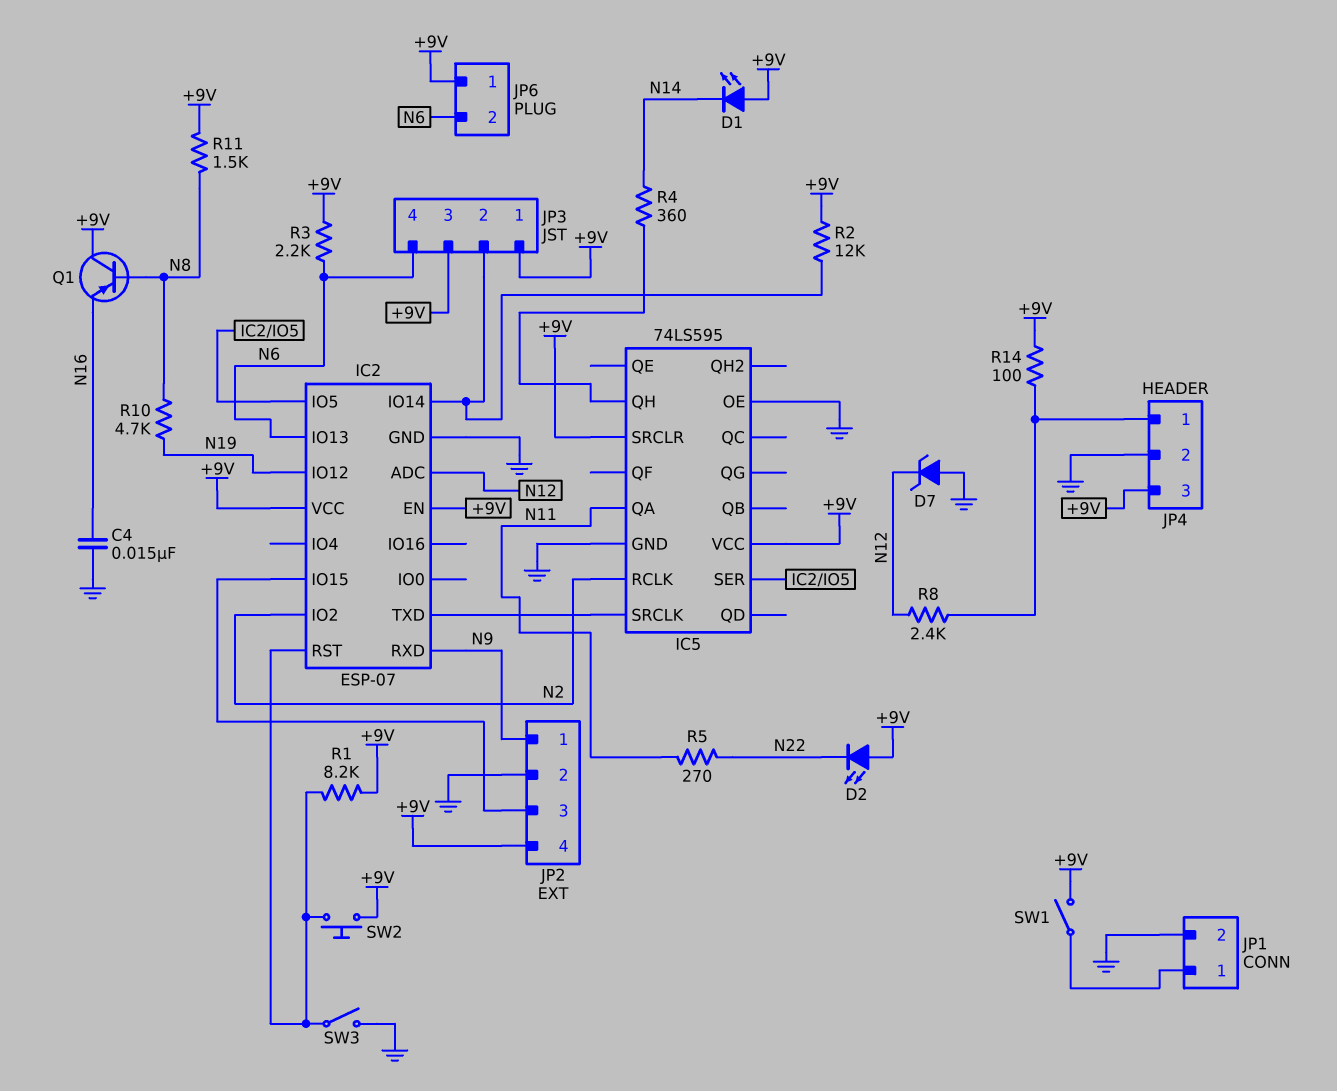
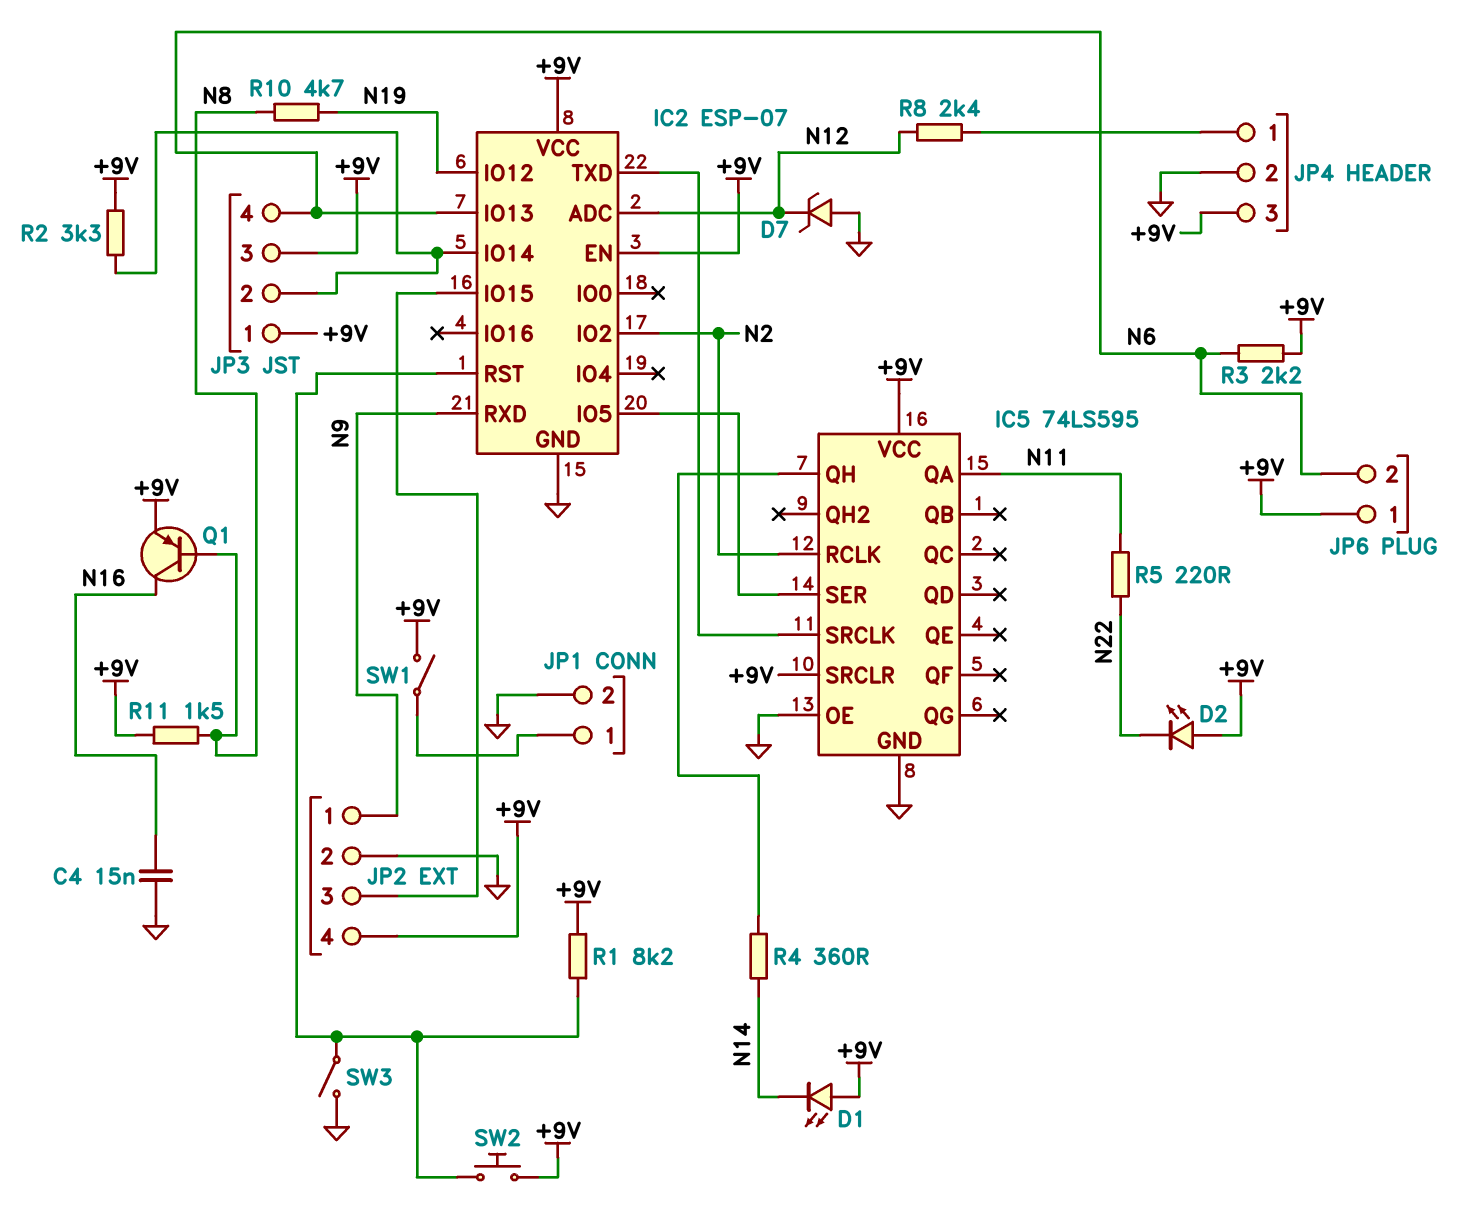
Q1: PNP (B N8, C +9V, E N16) -> PNP (B N8, C N16, E +9V)
R2: 12k (+9V, IC2/IO14) -> 3.3k (+9V, IC2/IO14)
R5: 270 (N11, N22) -> 220 (N11, N22)
R14: 100 (+9V, JP4/1) -> none

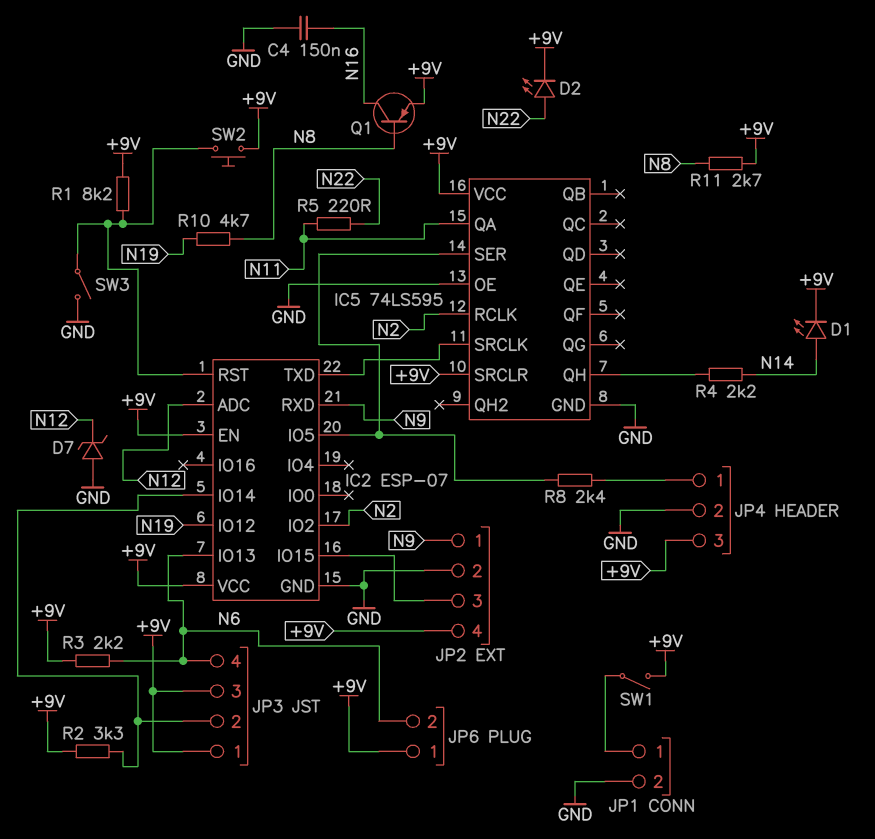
C4: 15nF (GND, N16) -> 150nF (GND, N16)
D1: LED (A +9V, K N14) -> LED (A N14, K +9V)
D2: LED (A +9V, K N22) -> LED (A N22, K +9V)
R4: 360 (IC5/QH, N14) -> 2.2k (IC5/QH, N14)
R8: 2.4k (JP4/1, N12) -> 2.4k (IC2/IO5, JP4/1)
R11: 1.5k (+9V, N8) -> 2.7k (+9V, N8)

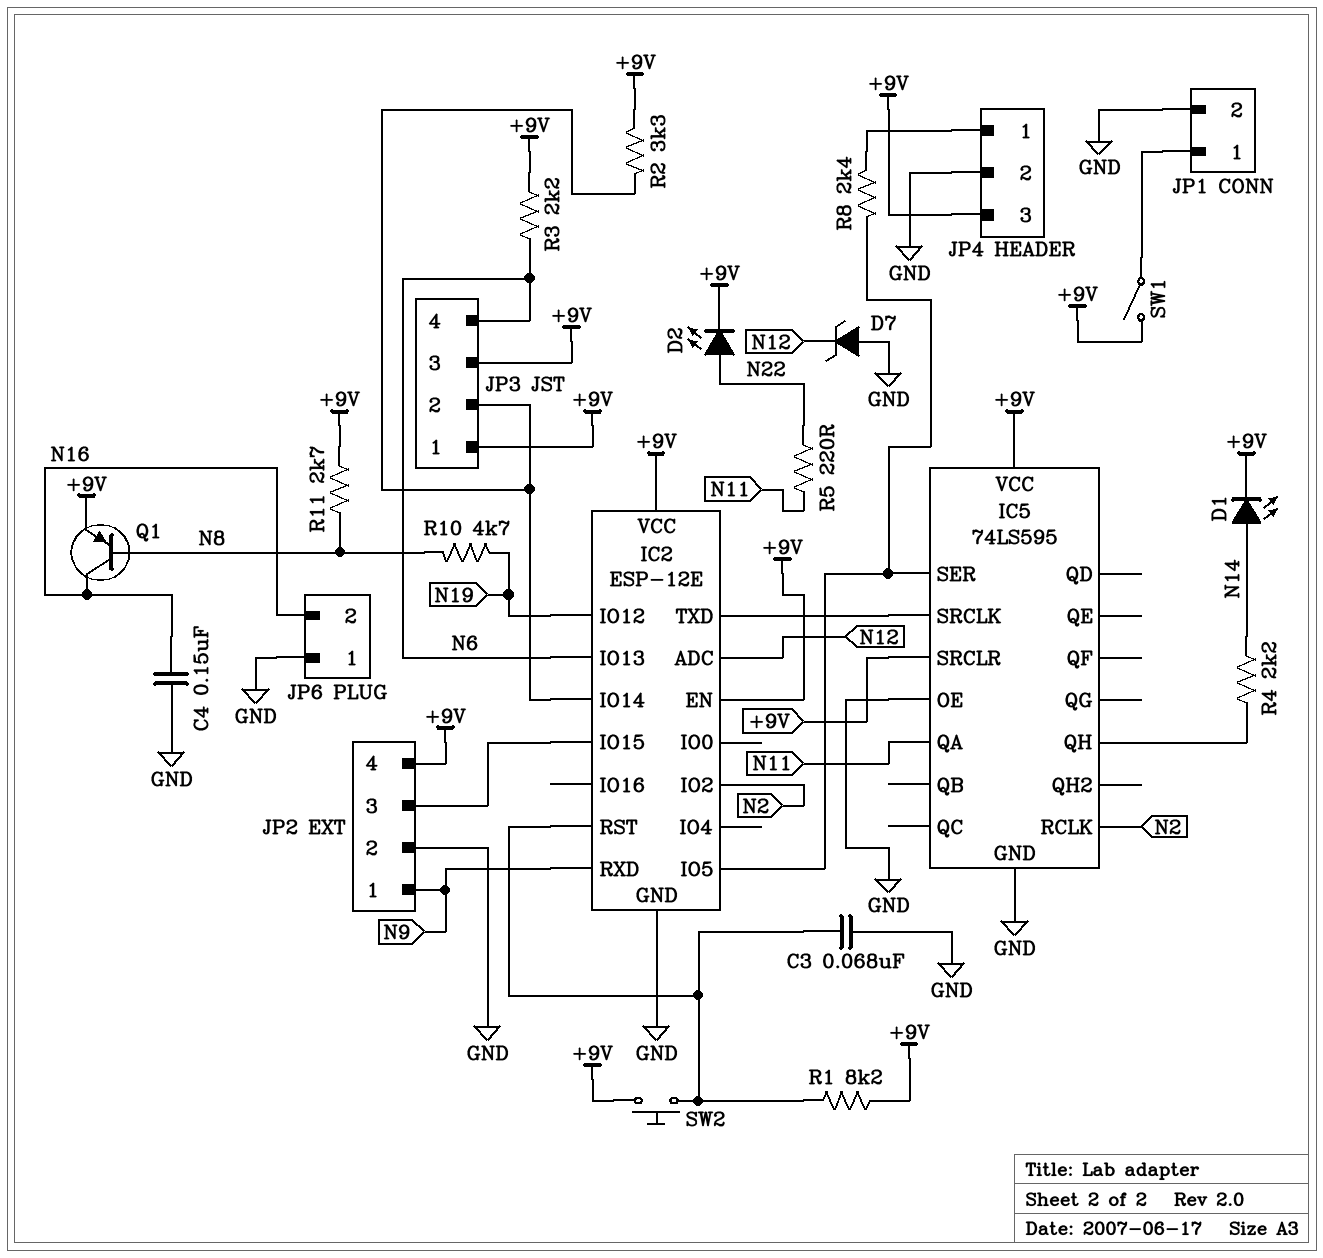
C3: none -> 68nF (GND, IC2/RST)
IC2: ESP-07 -> ESP-12E
JP6 pin 1: +9V -> GND
JP6 pin 2: N6 -> N16
SW3: switch (GND, IC2/RST) -> none

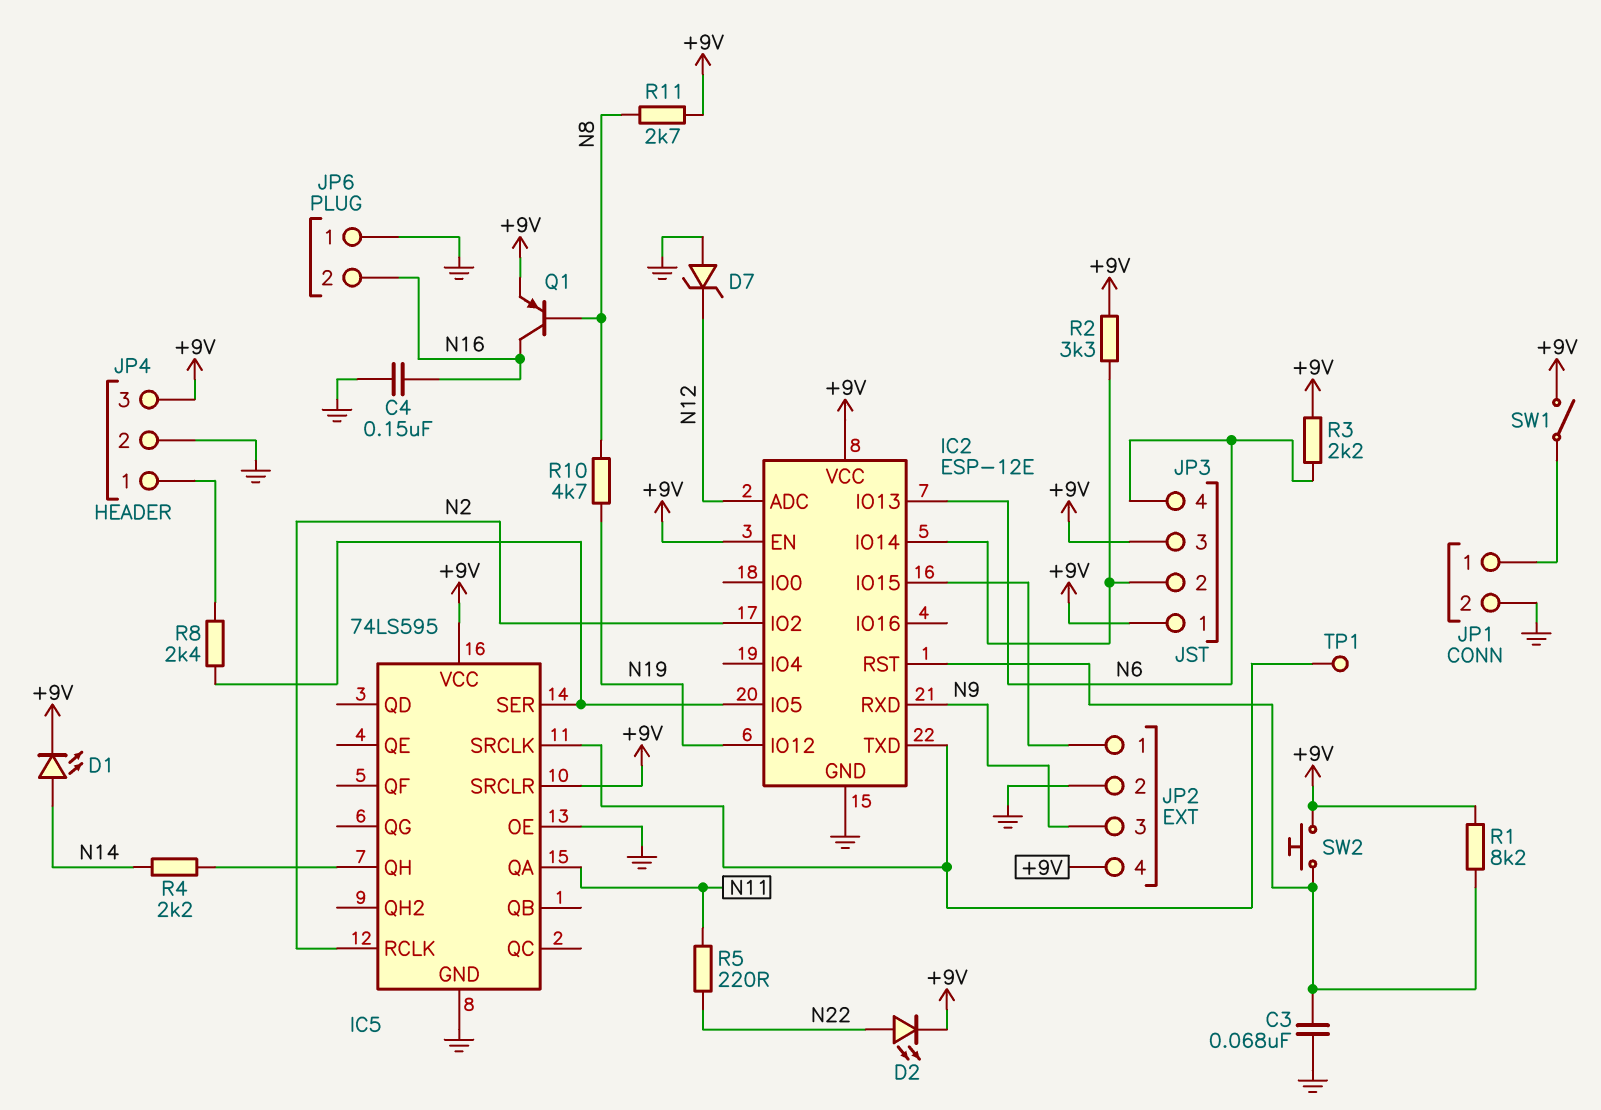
JP2 pin 1: N9 -> IC2/IO15
JP2 pin 3: IC2/IO15 -> N9
TP1: none -> test point (IC2/TXD)

